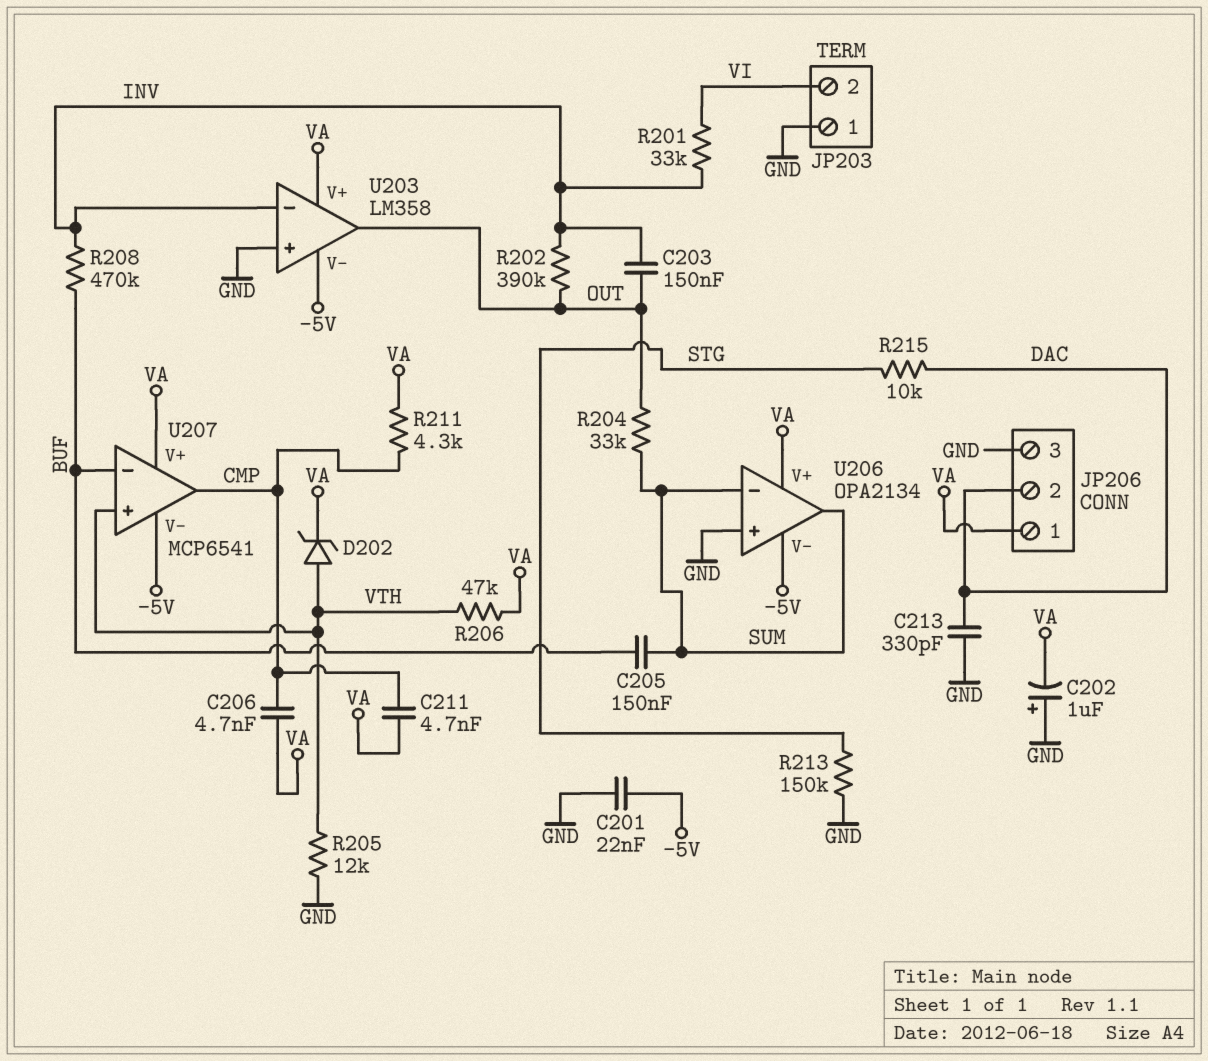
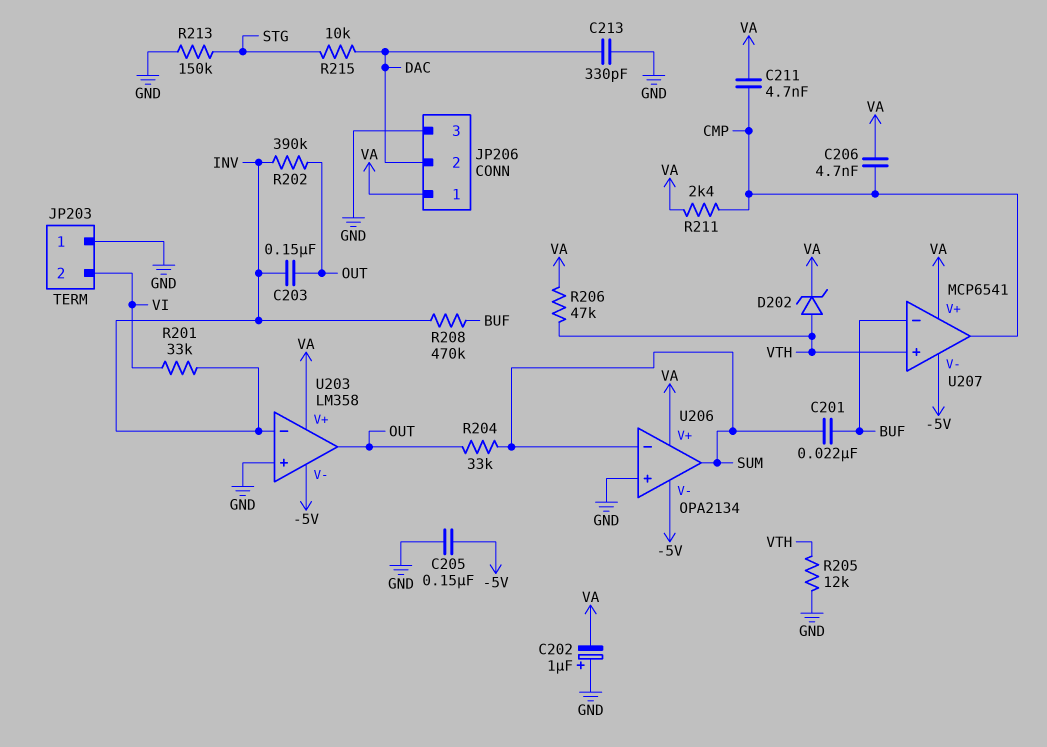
C201: 22nF (-5V, GND) -> 22nF (BUF, SUM)
C205: 150nF (BUF, SUM) -> 150nF (-5V, GND)
R211: 4.3k (CMP, VA) -> 2.4k (CMP, VA)

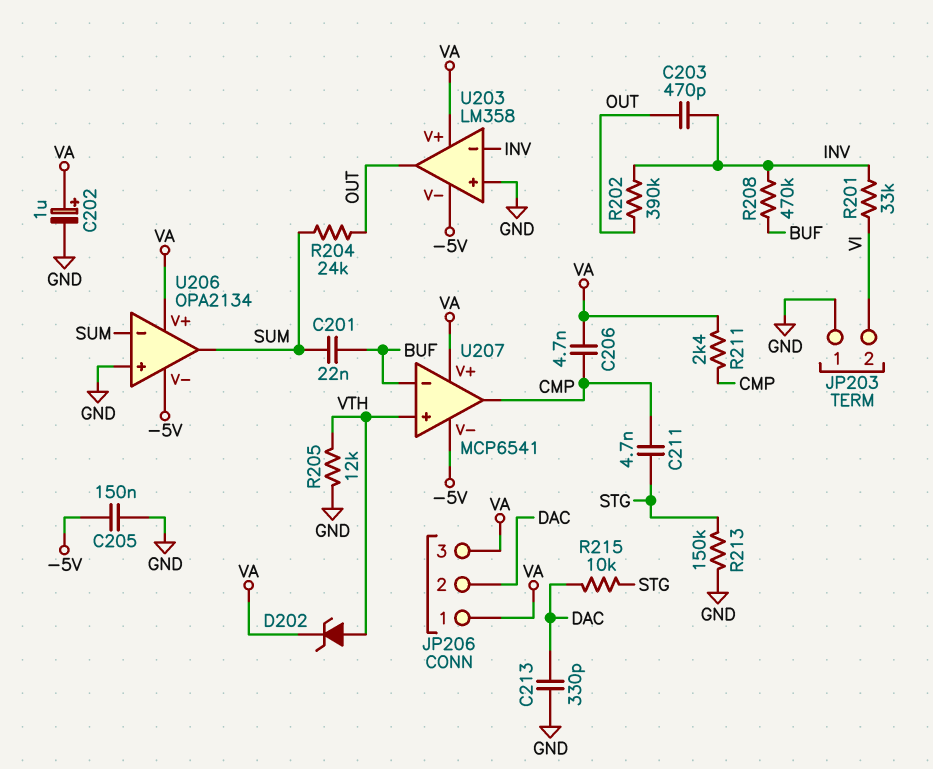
C202: 1uF (plus GND, minus VA) -> 1uF (plus VA, minus GND)
C203: 150nF (INV, OUT) -> 470pF (INV, OUT)
C211: 4.7nF (CMP, VA) -> 4.7nF (CMP, STG)
JP206 pin 3: GND -> VA
R204: 33k (OUT, SUM) -> 24k (OUT, SUM)
R206: 47k (VA, VTH) -> none

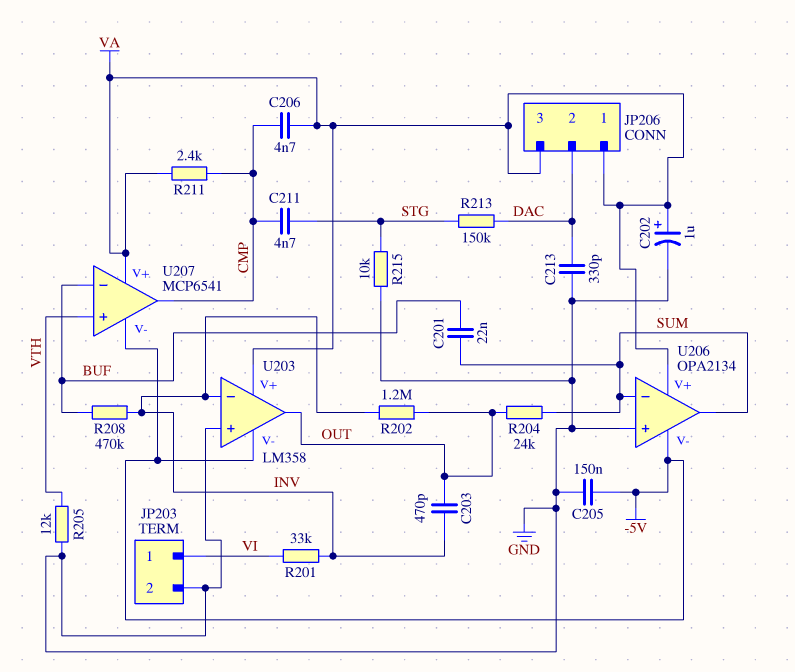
D202: zener (A VTH, K VA) -> none
JP203 pin 1: GND -> VI
JP203 pin 2: VI -> GND
R202: 390k (INV, OUT) -> 1.2M (INV, OUT)
R213: 150k (GND, STG) -> 150k (DAC, STG)
R215: 10k (DAC, STG) -> 10k (GND, STG)

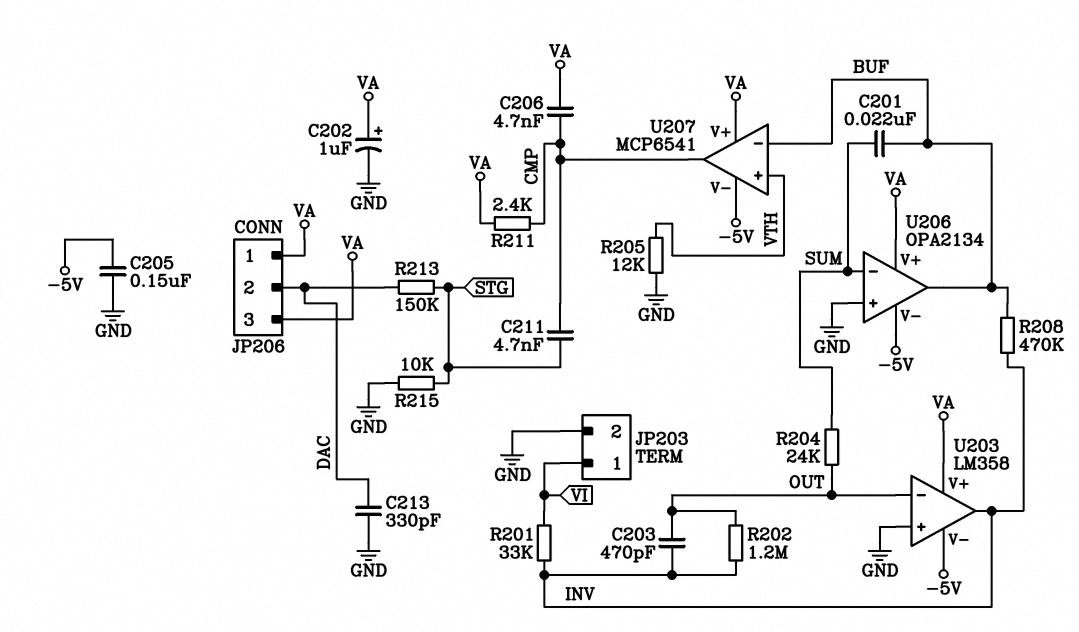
U203 pin in-: INV -> OUT
U203 pin out: OUT -> INV
U206 pin out: SUM -> BUF

